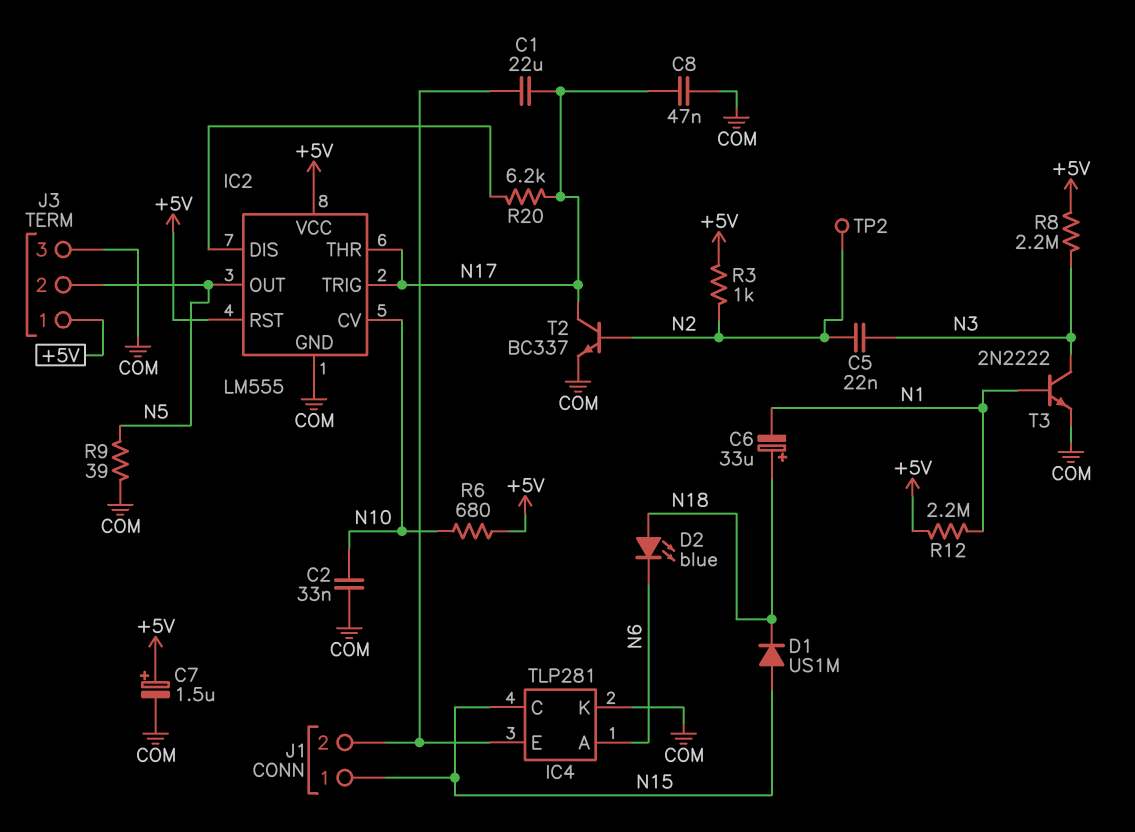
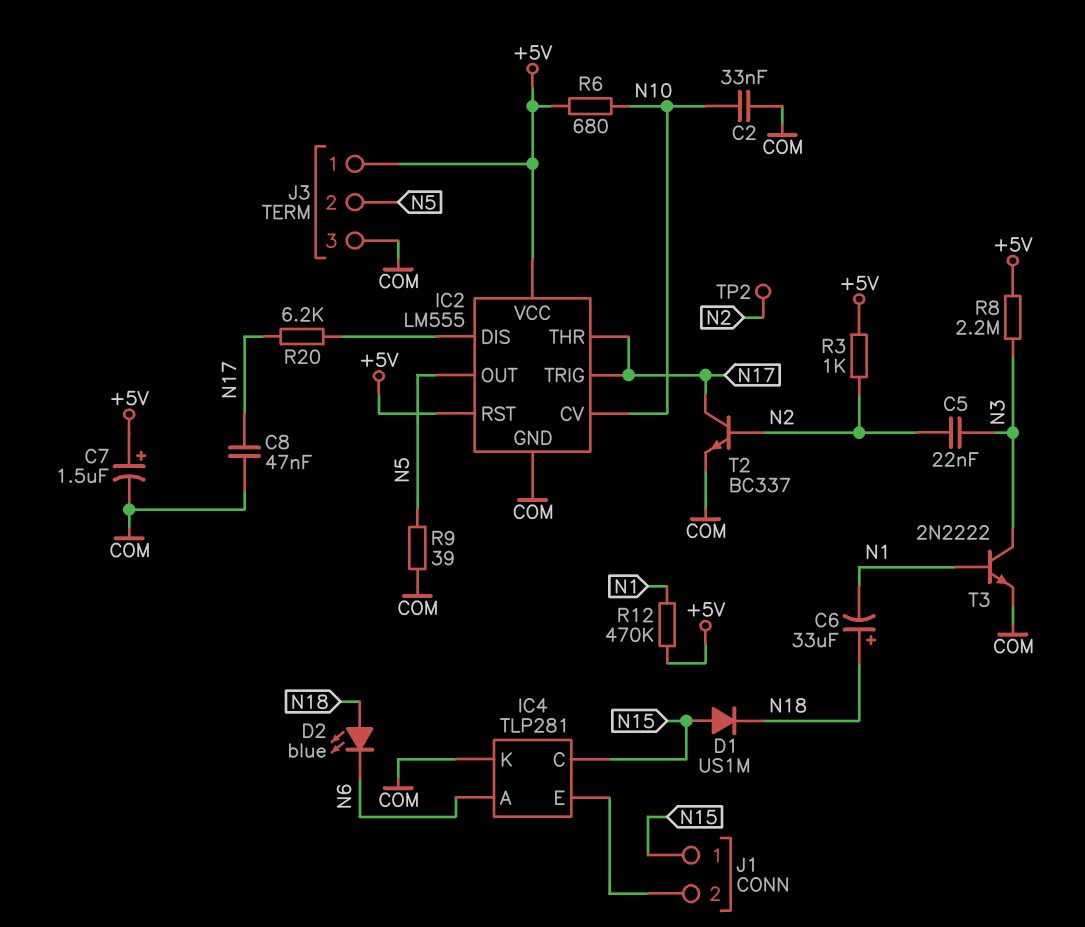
C1: 22uF (IC4/E, N17) -> none
R12: 2.2M (+5V, N1) -> 470k (+5V, N1)

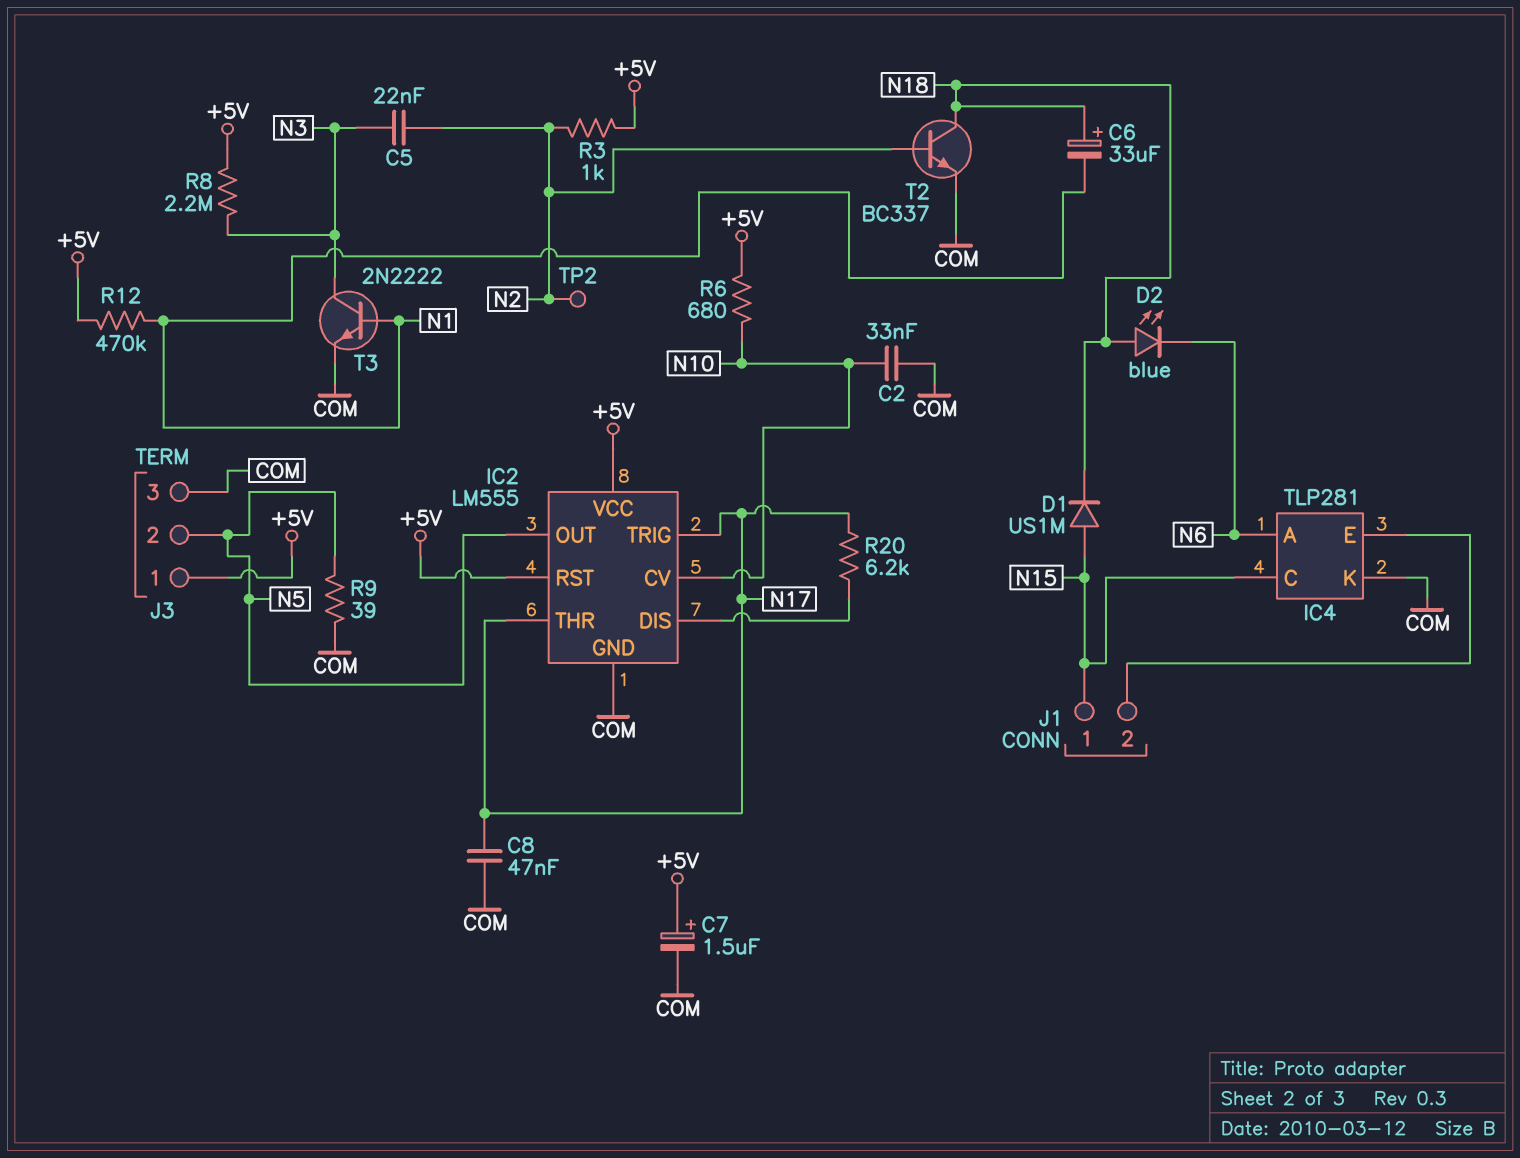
T2: NPN BC337 (B N2, C N17, E COM) -> NPN BC337 (B N2, C N18, E COM)

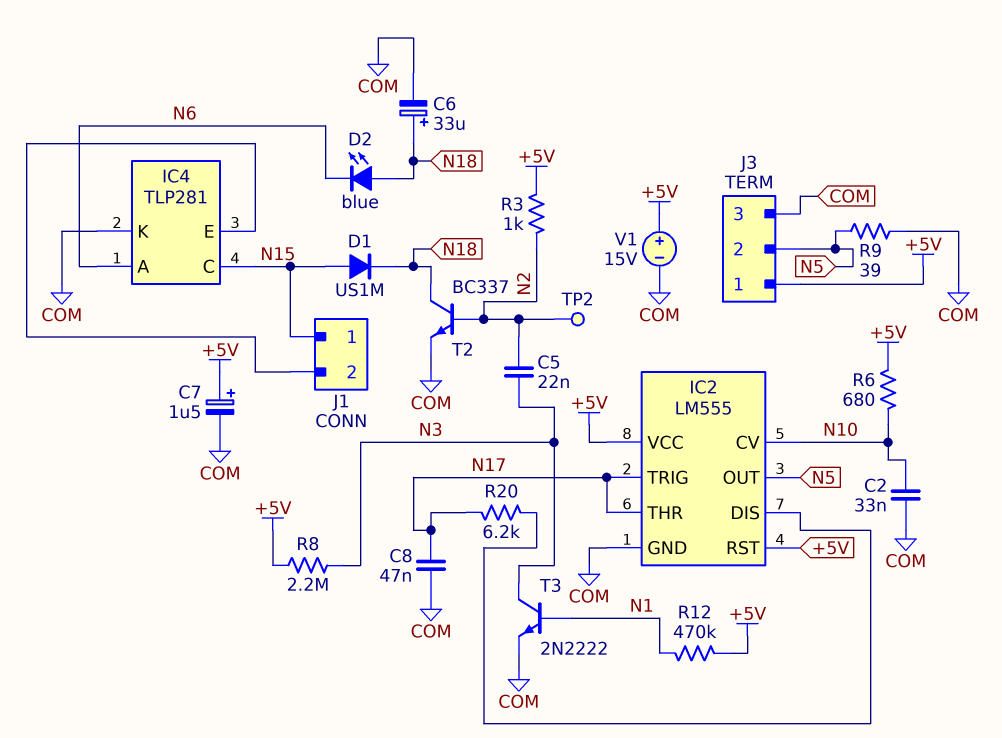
C6: 33uF (plus N18, minus N1) -> 33uF (plus N18, minus COM)
V1: none -> 15V (plus +5V, minus COM)

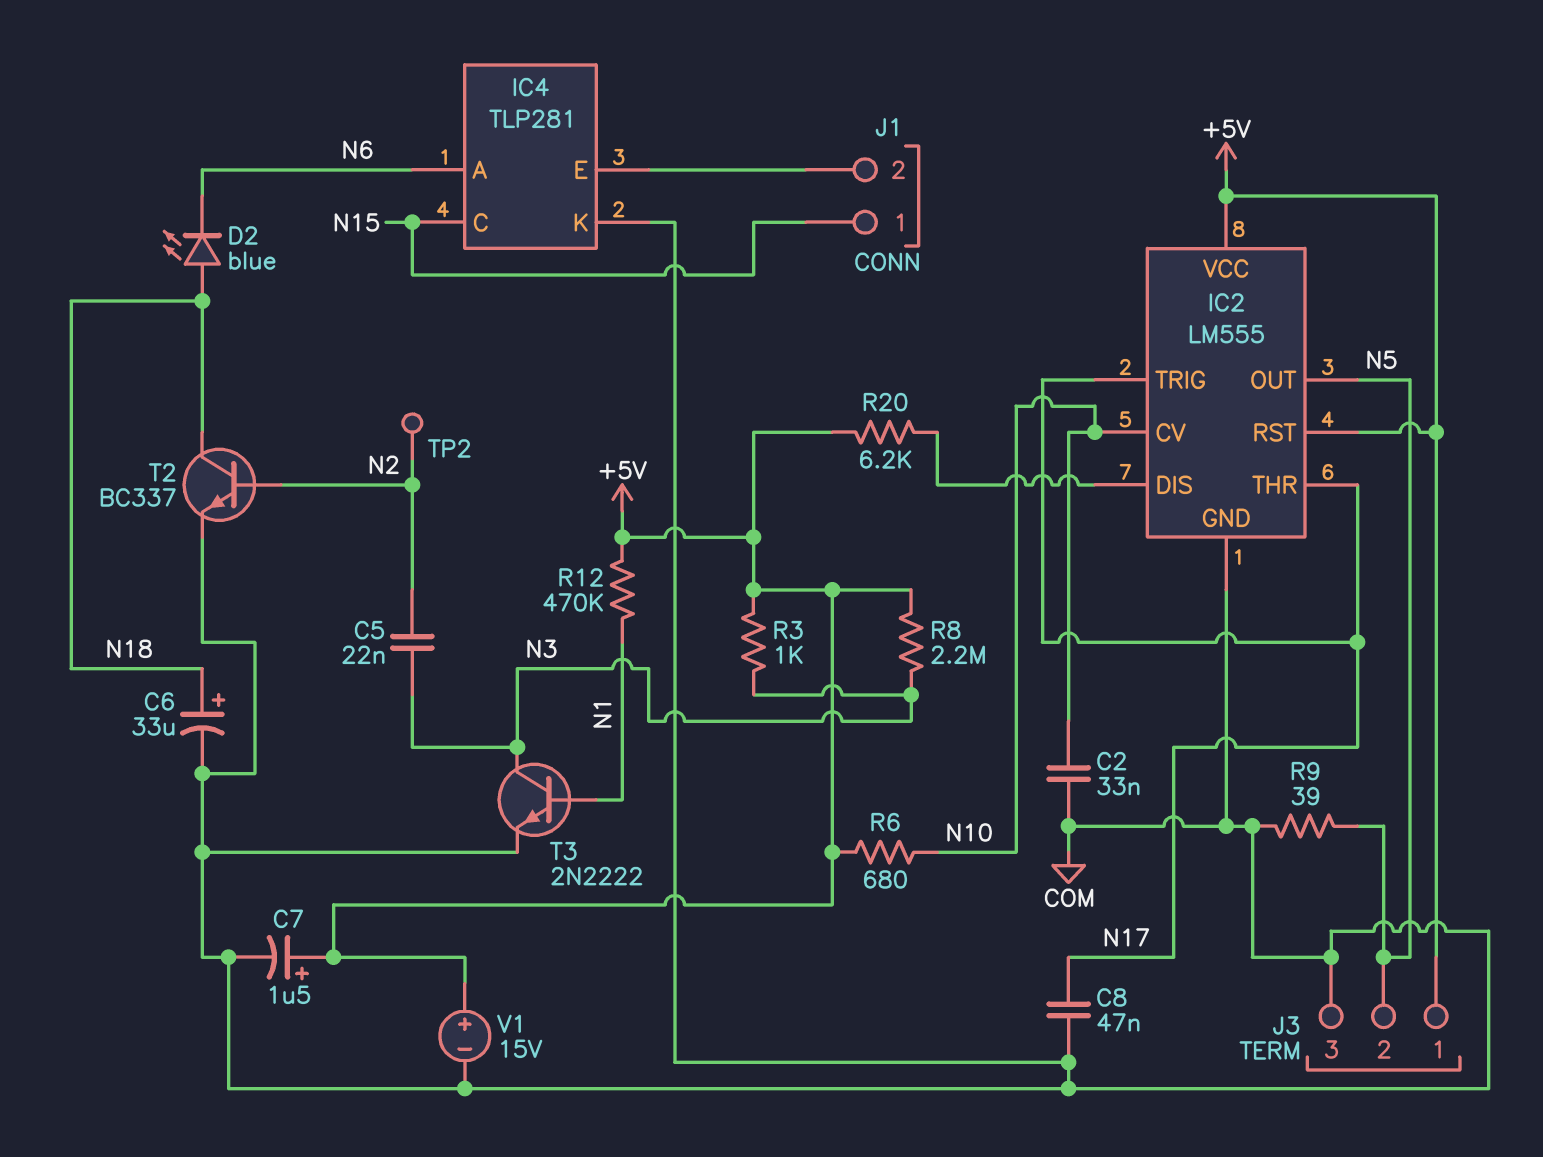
D1: diode US1M (A N15, K N18) -> none
R3: 1k (+5V, N2) -> 1k (+5V, N3)
R20: 6.2k (IC2/DIS, N17) -> 6.2k (+5V, IC2/DIS)

